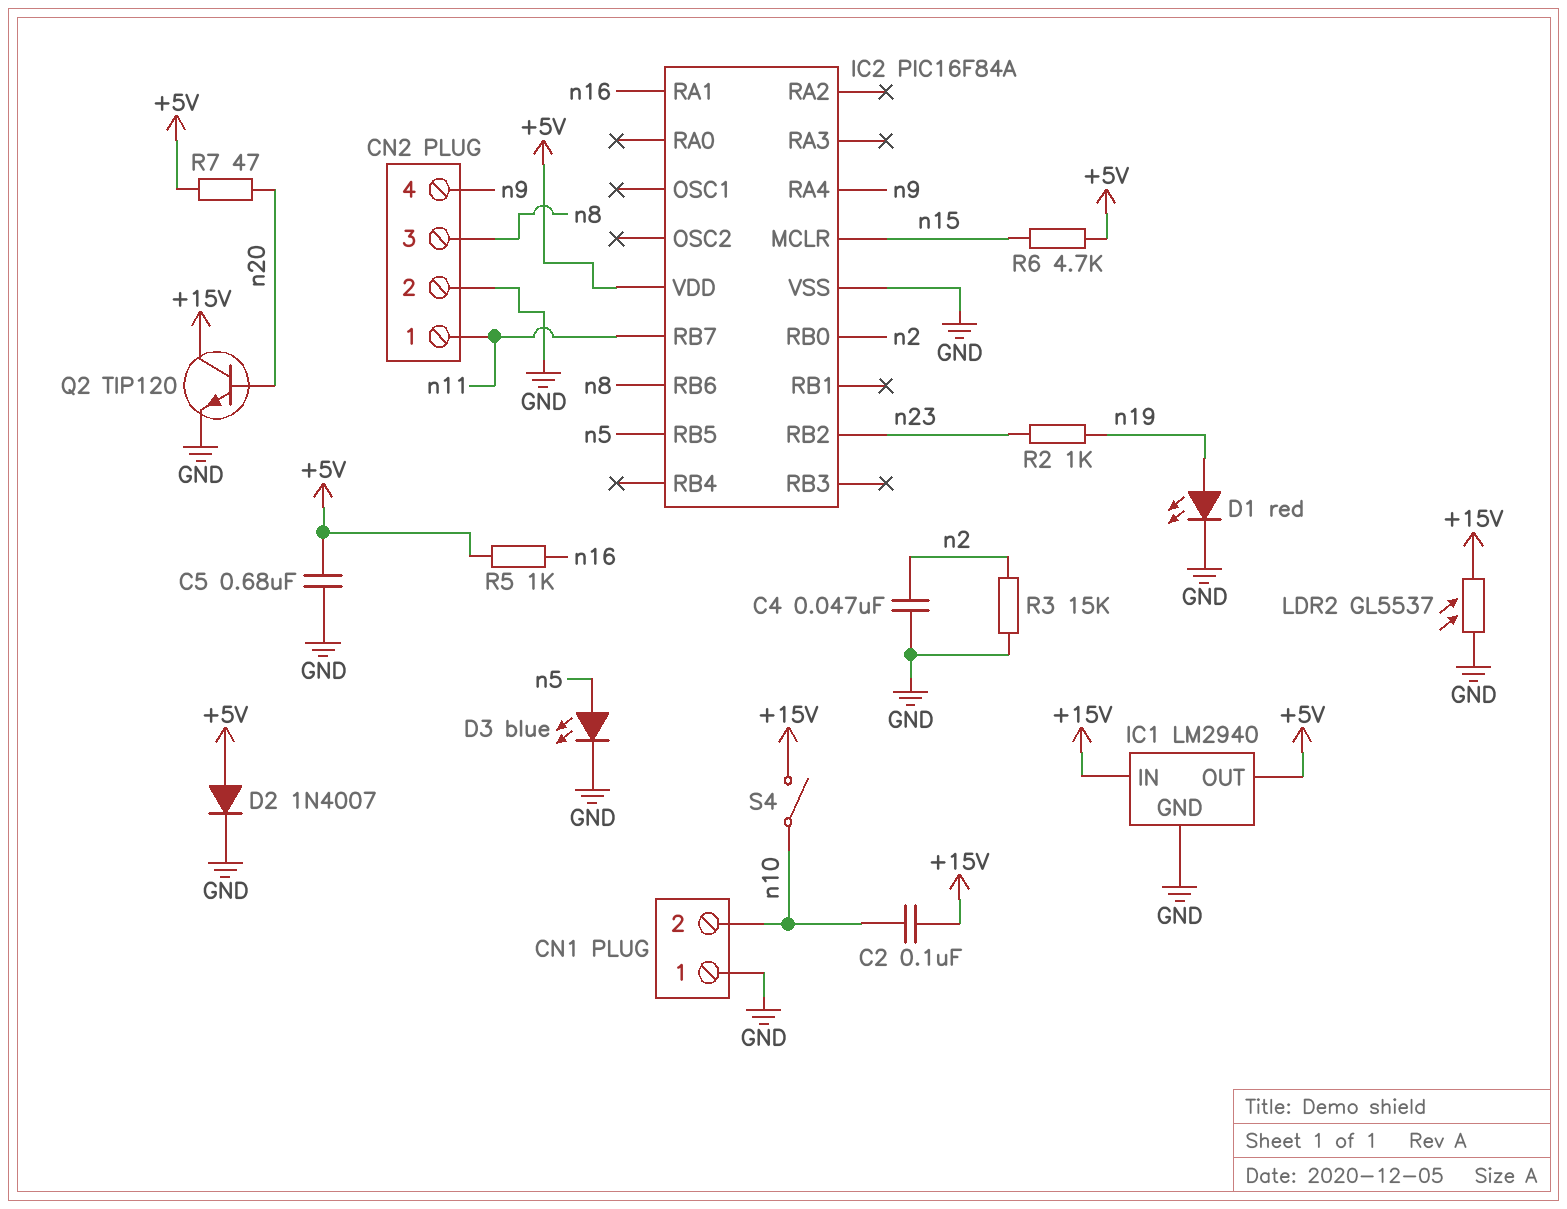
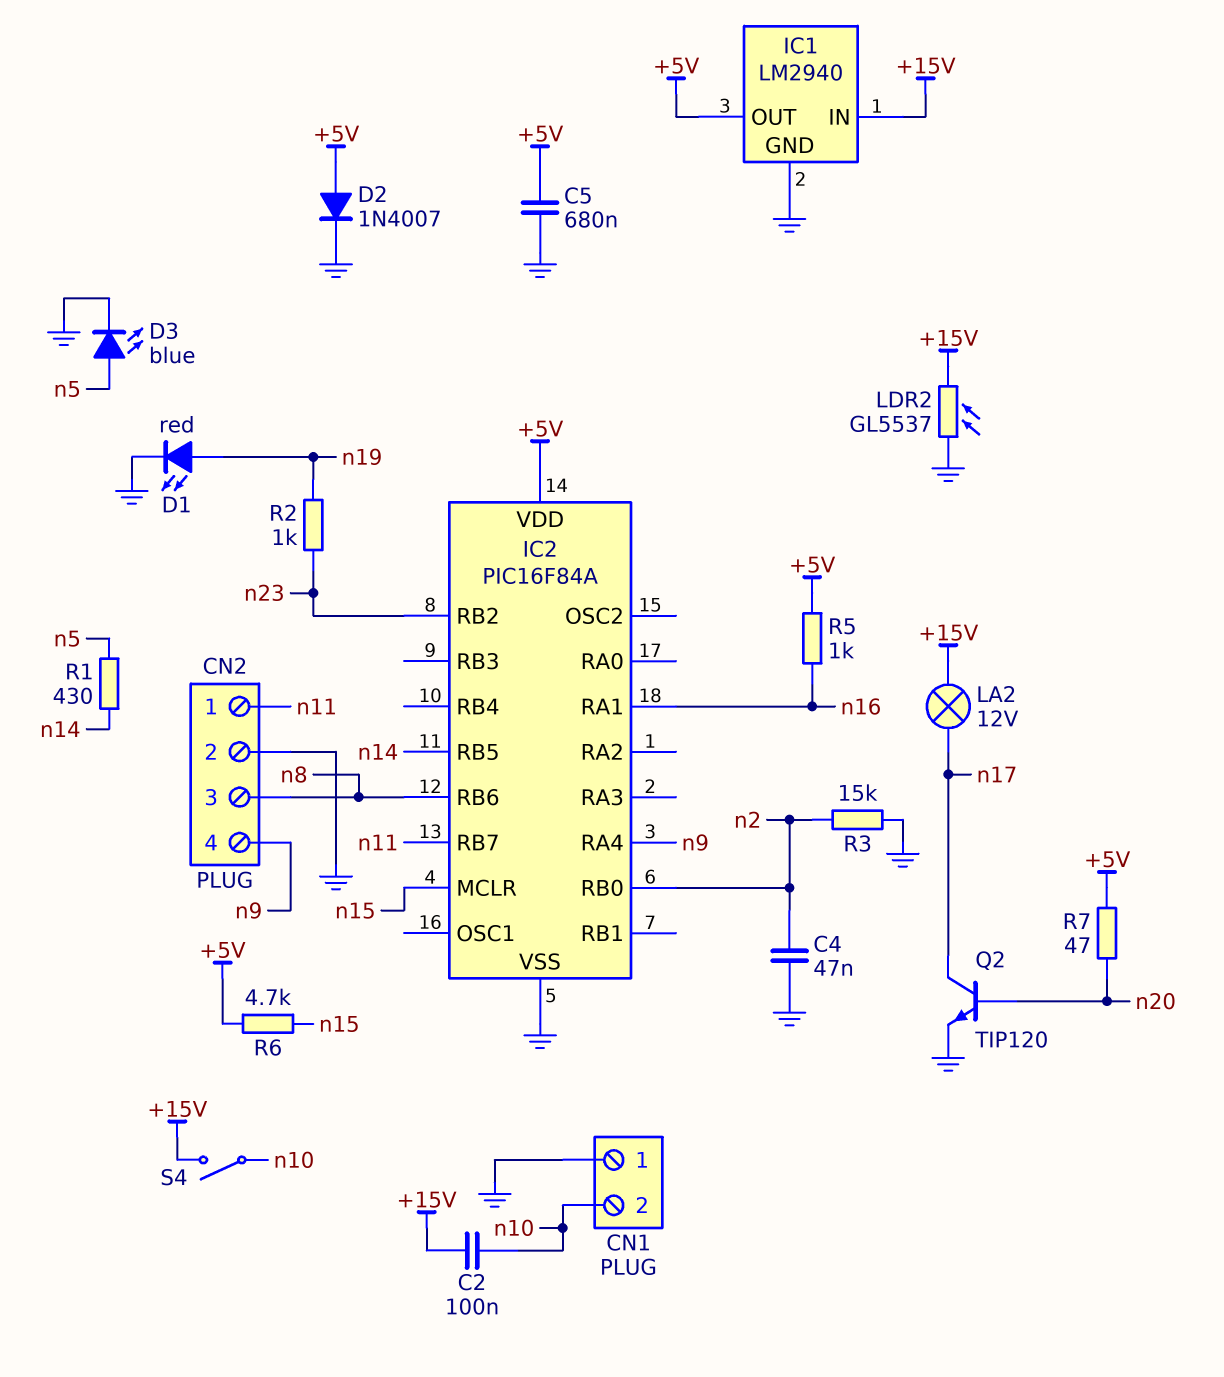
IC2 pin RB5: n5 -> n14
LA2: none -> lamp 12V (+15V, n17)
Q2: NPN TIP120 (B n20, C +15V, E GND) -> NPN TIP120 (B n20, C n17, E GND)
R1: none -> 430 (n5, n14)

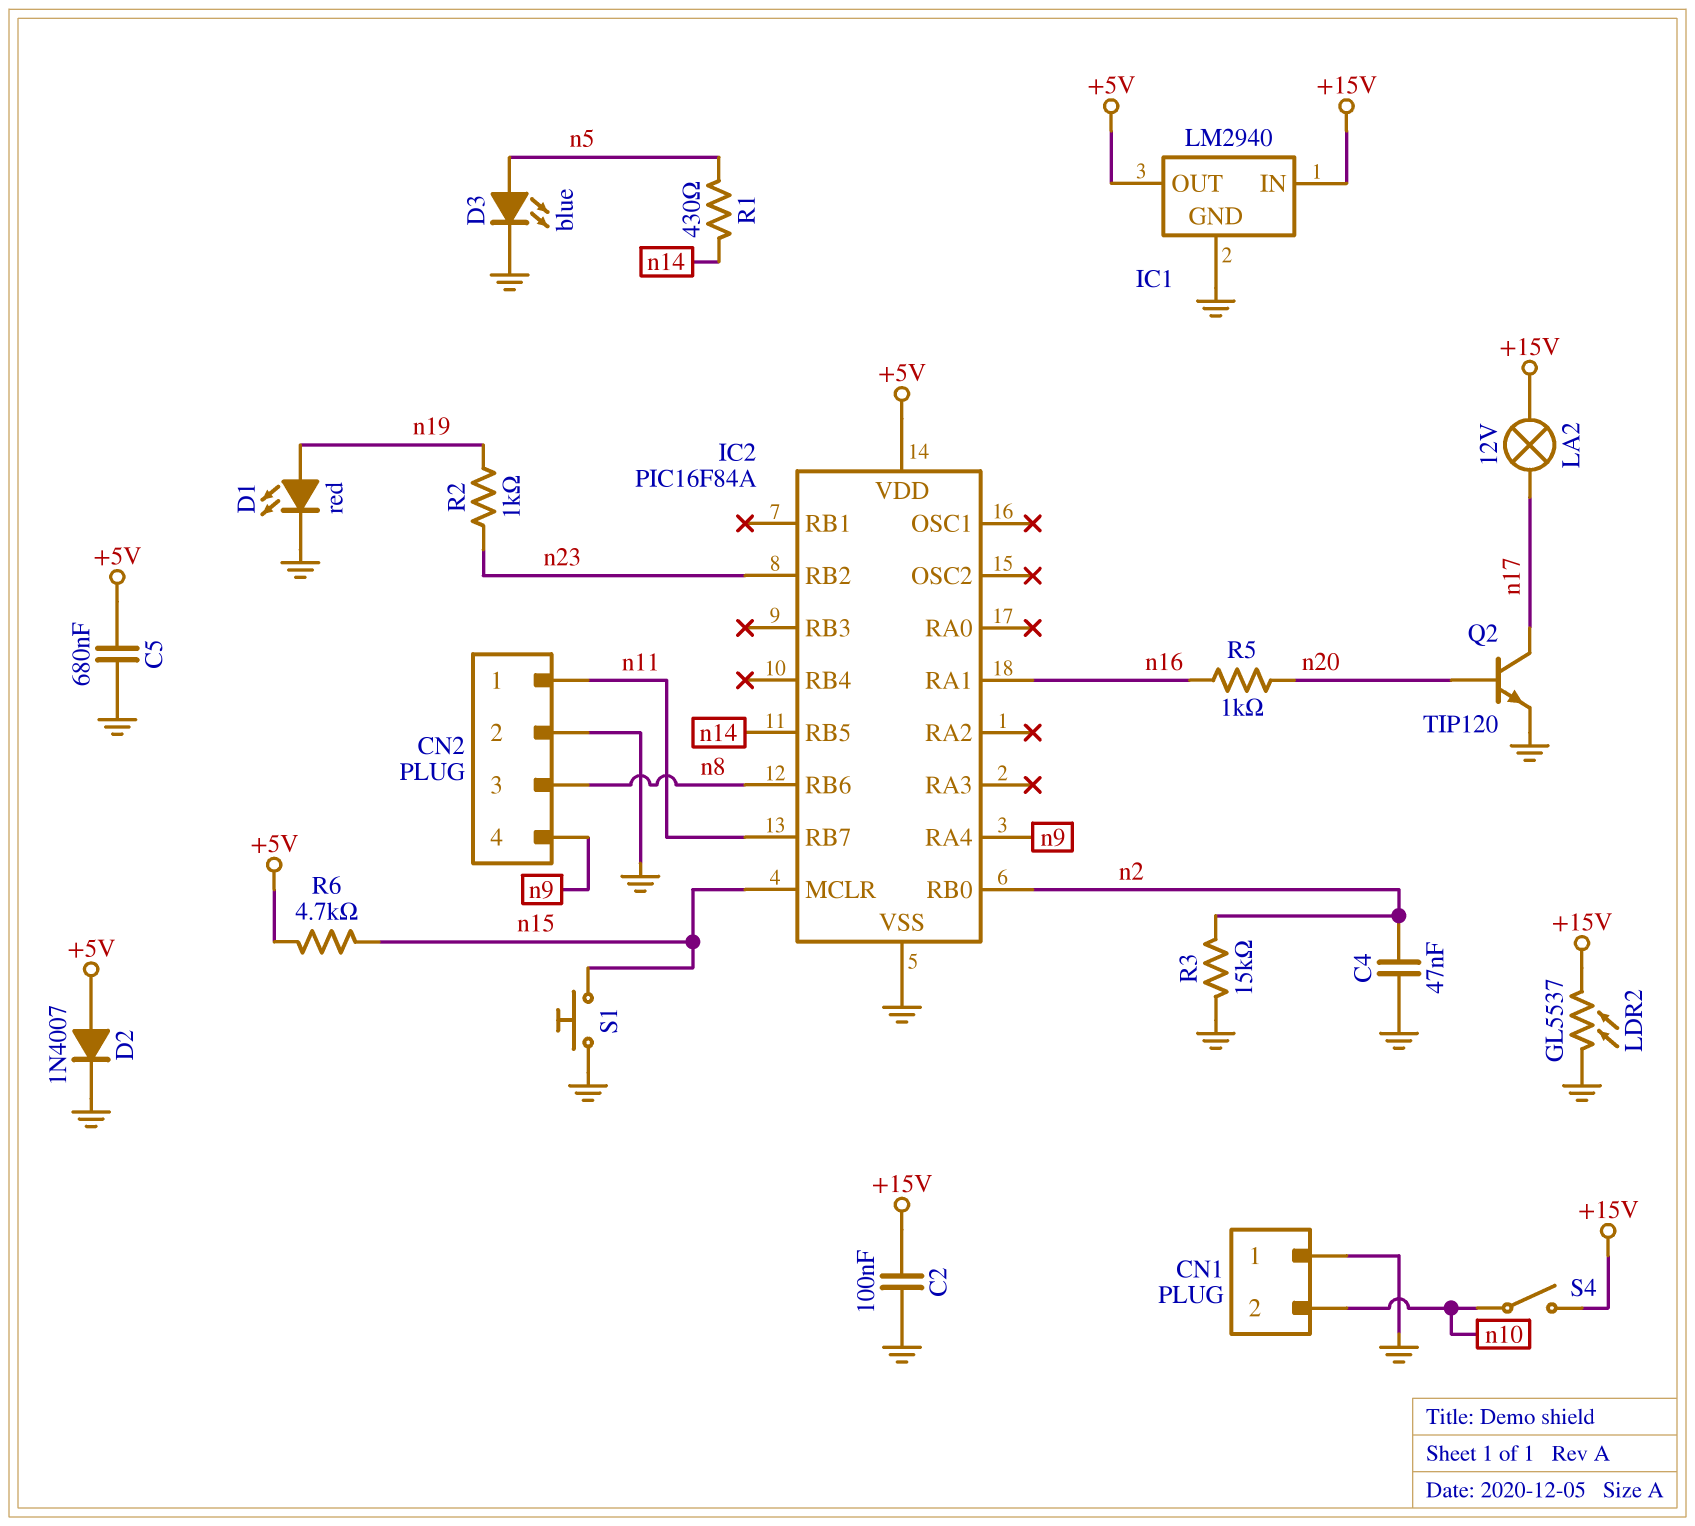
C2: 100nF (+15V, n10) -> 100nF (+15V, GND)
R5: 1k (+5V, n16) -> 1k (n16, n20)
R7: 47 (+5V, n20) -> none
S1: none -> button (GND, n15)

